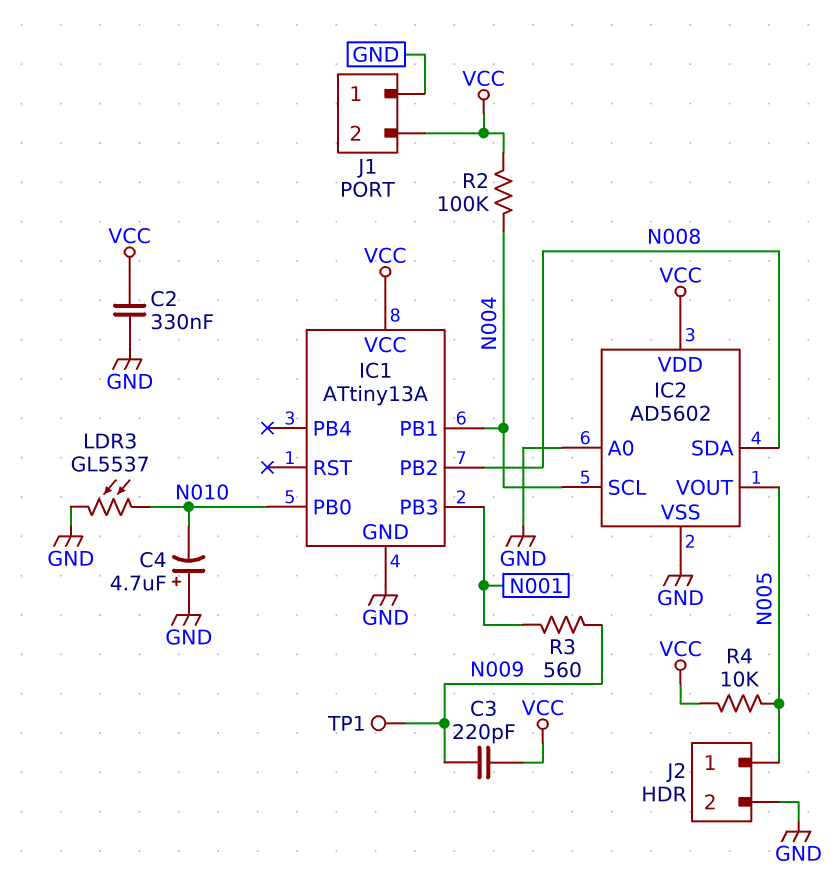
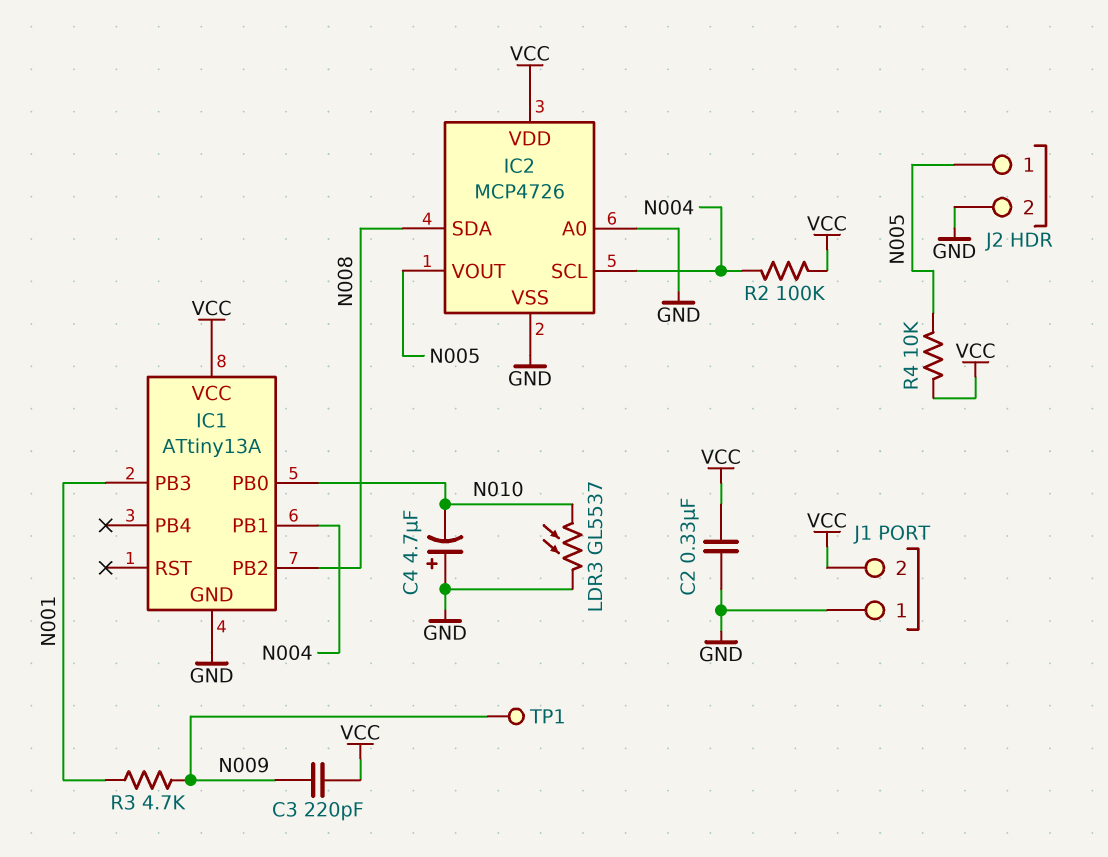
IC2: AD5602 -> MCP4726
R3: 560 (N001, N009) -> 4.7k (N001, N009)

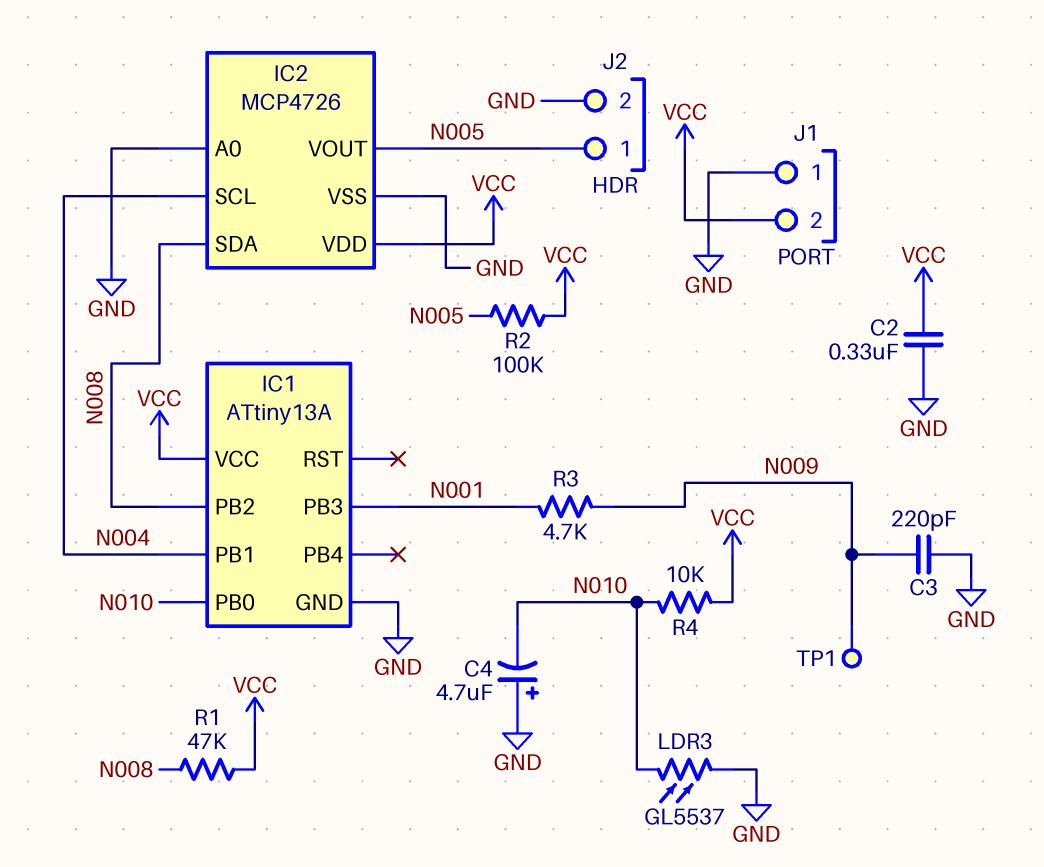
C3: 220pF (N009, VCC) -> 220pF (GND, N009)
R1: none -> 47k (N008, VCC)
R2: 100k (N004, VCC) -> 100k (N005, VCC)
R4: 10k (N005, VCC) -> 10k (N010, VCC)

